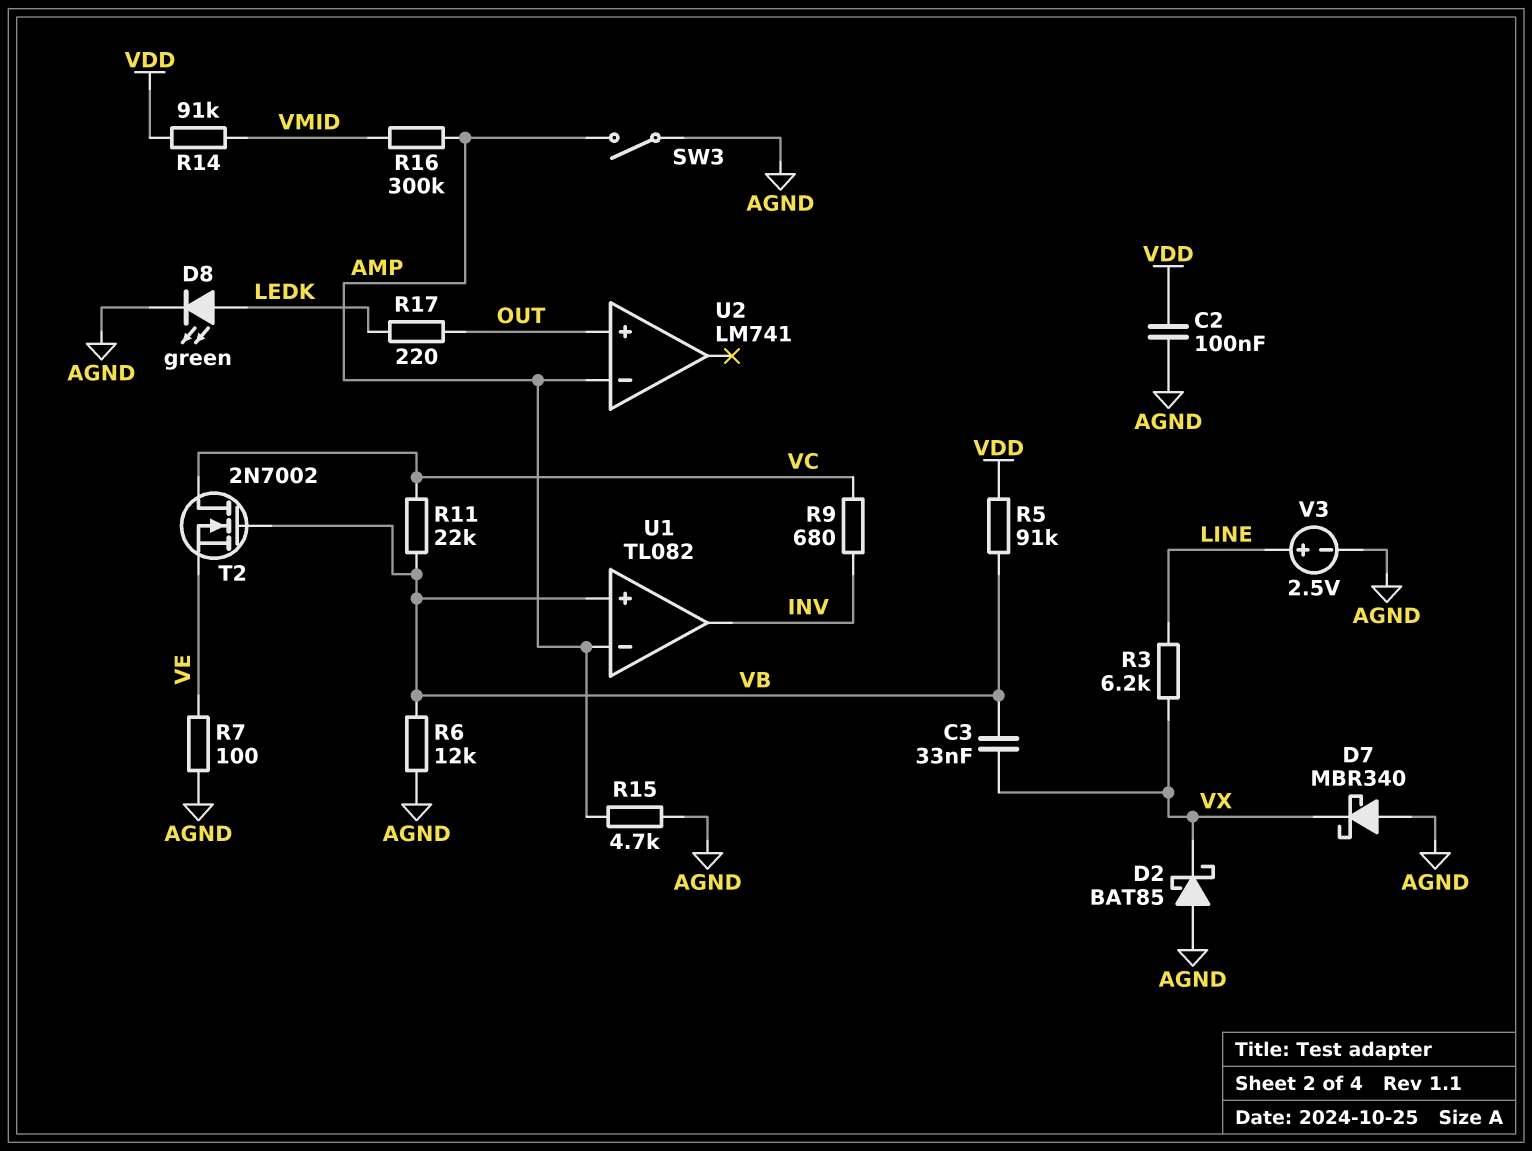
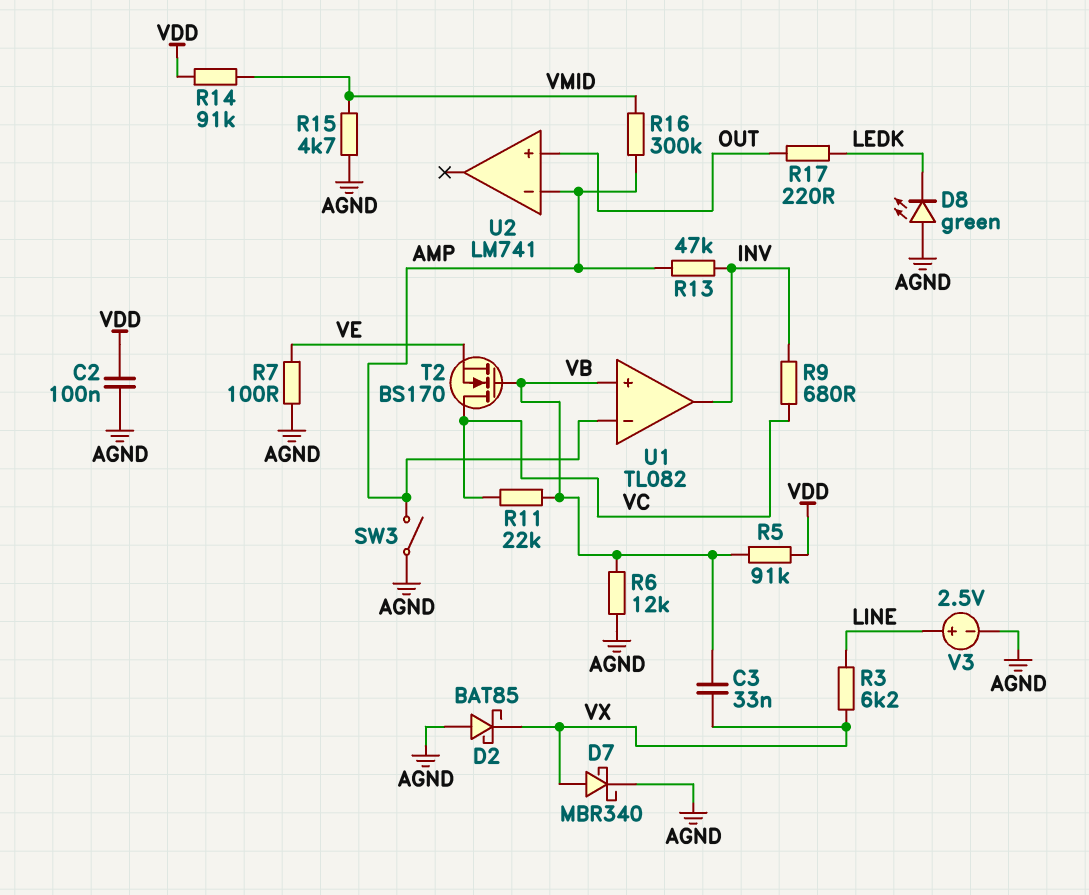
D7: schottky MBR340 (A AGND, K VX) -> schottky MBR340 (A VX, K AGND)
D8: LED green (A LEDK, K AGND) -> LED green (A AGND, K LEDK)
R13: none -> 47k (AMP, INV)
R15: 4.7k (AGND, AMP) -> 4.7k (AGND, VMID)
T2: NMOS 2N7002 (G VB, D VC, S VE) -> NMOS BS170 (G VB, D VC, S VE)

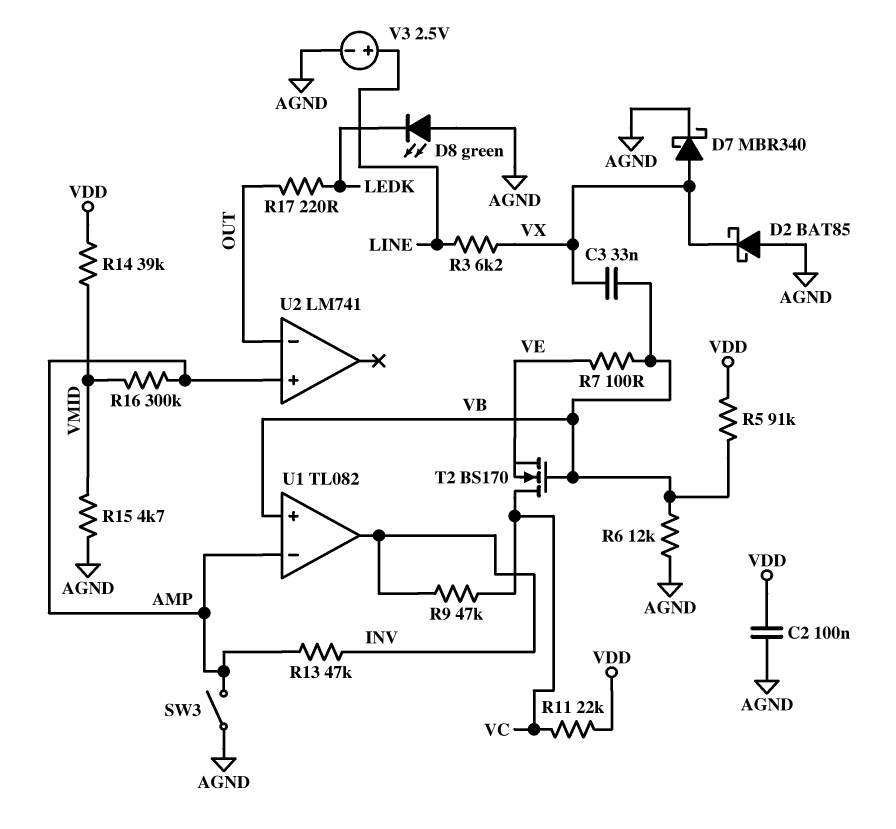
R7: 100 (AGND, VE) -> 100 (VB, VE)
R9: 680 (INV, VC) -> 47k (INV, VC)
R11: 22k (VB, VC) -> 22k (VC, VDD)
R14: 91k (VDD, VMID) -> 39k (VDD, VMID)
U2 pin in+: OUT -> AMP
U2 pin in-: AMP -> OUT

